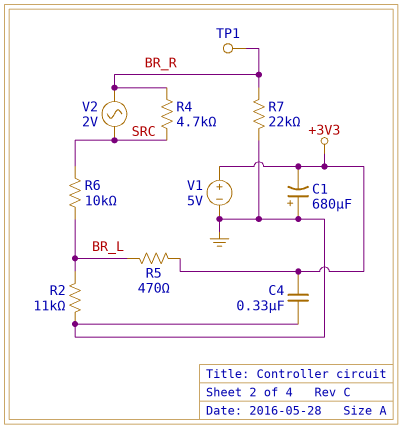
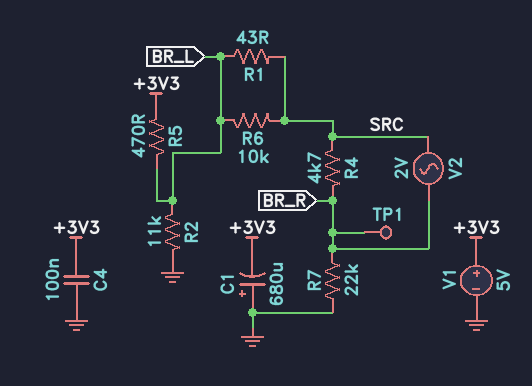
C4: 330nF (+3V3, GND) -> 100nF (+3V3, GND)
R1: none -> 43 (BR_L, SRC)

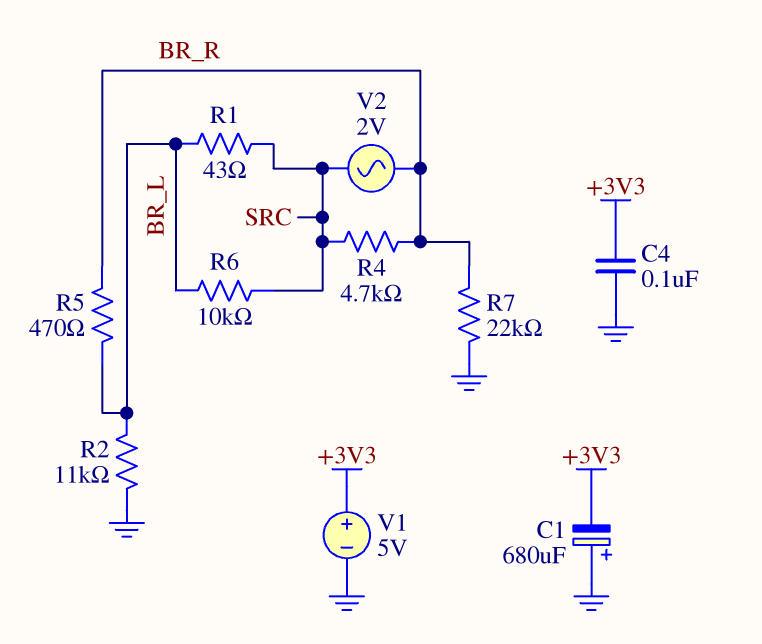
R5: 470 (+3V3, BR_L) -> 470 (BR_L, BR_R)
TP1: test point (BR_R) -> none

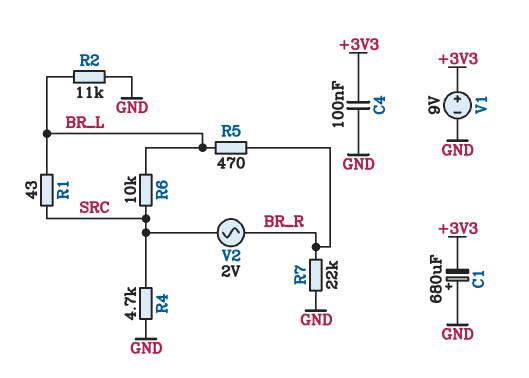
R4: 4.7k (BR_R, SRC) -> 4.7k (GND, SRC)
V1: 5V (plus +3V3, minus GND) -> 9V (plus +3V3, minus GND)

